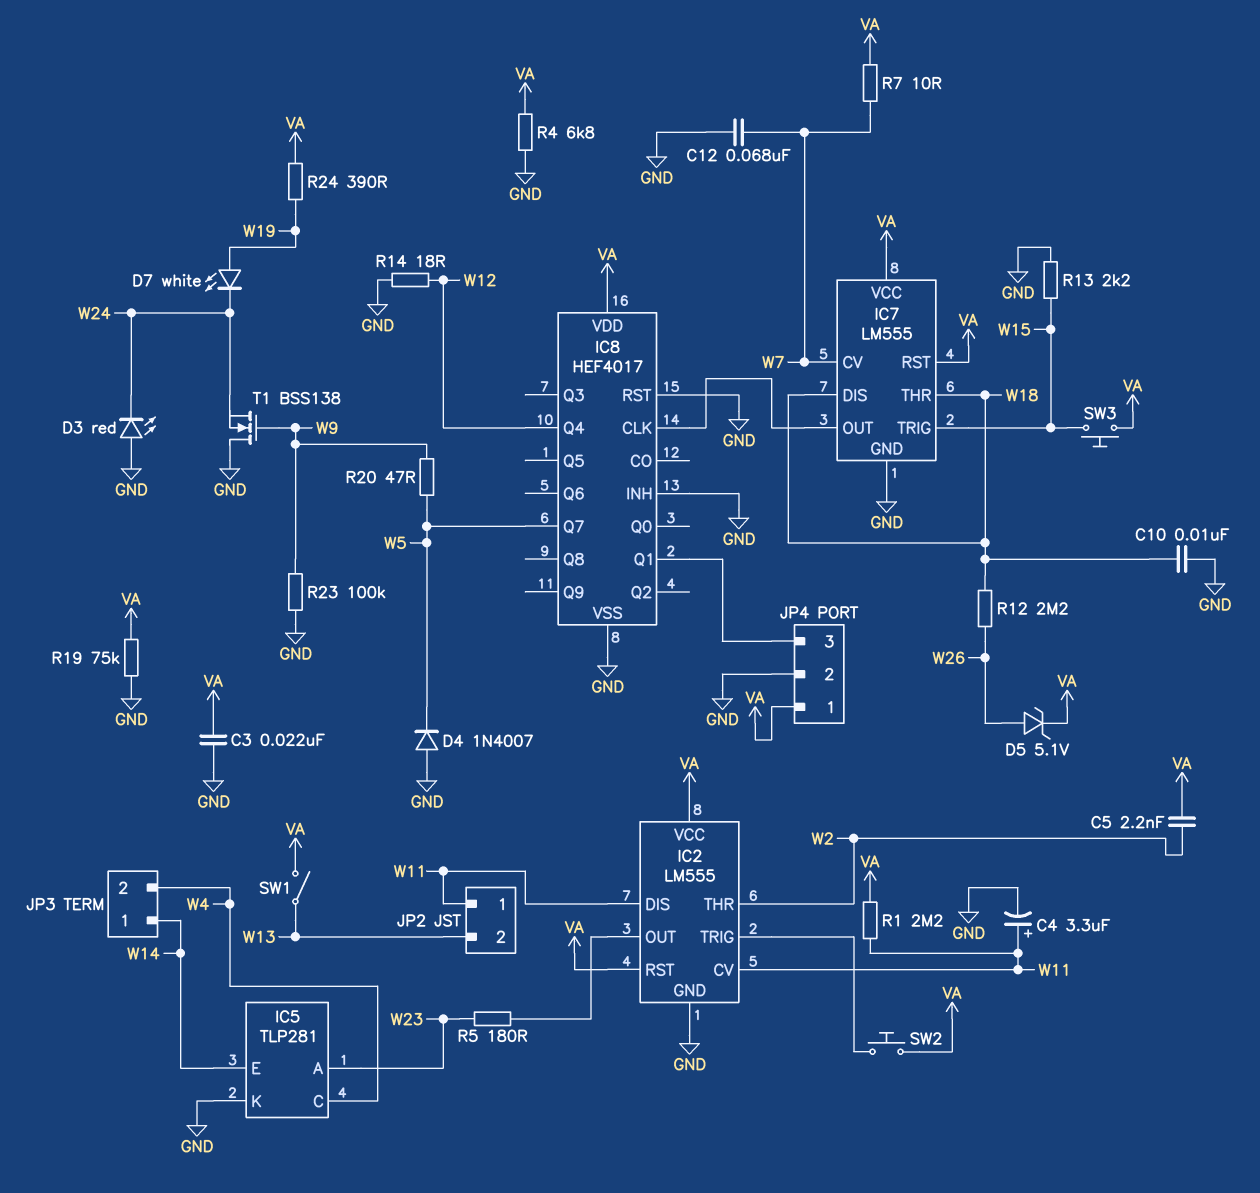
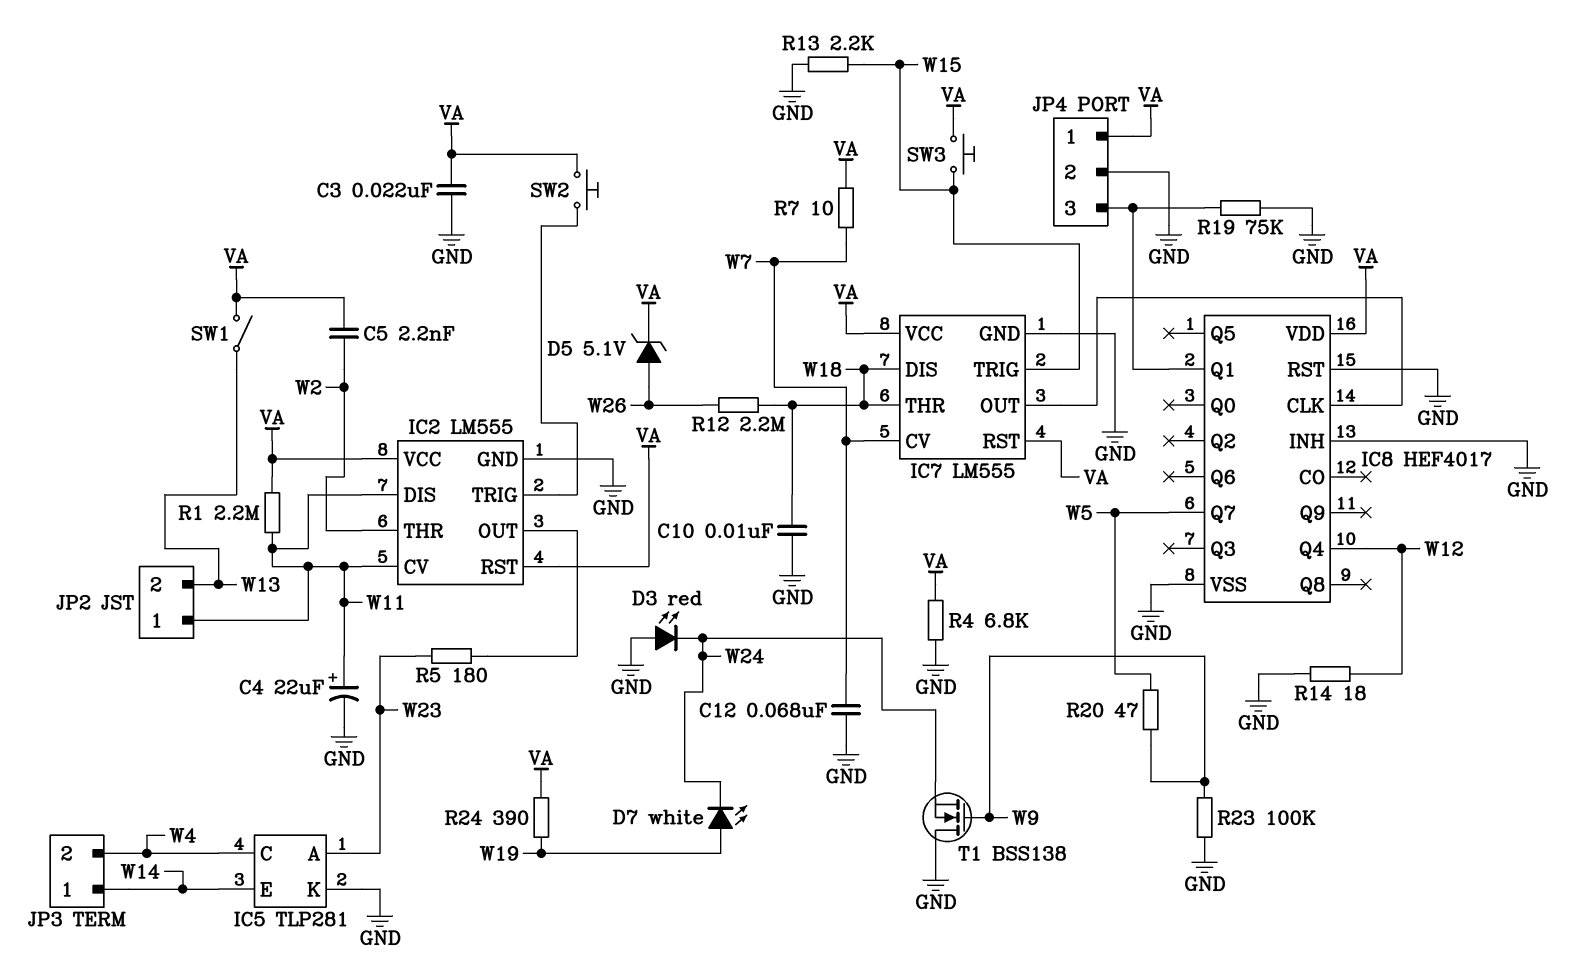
C4: 3.3uF (plus W11, minus GND) -> 22uF (plus W11, minus GND)
D4: diode 1N4007 (A GND, K W5) -> none
R19: 75k (GND, VA) -> 75k (GND, IC8/Q1)

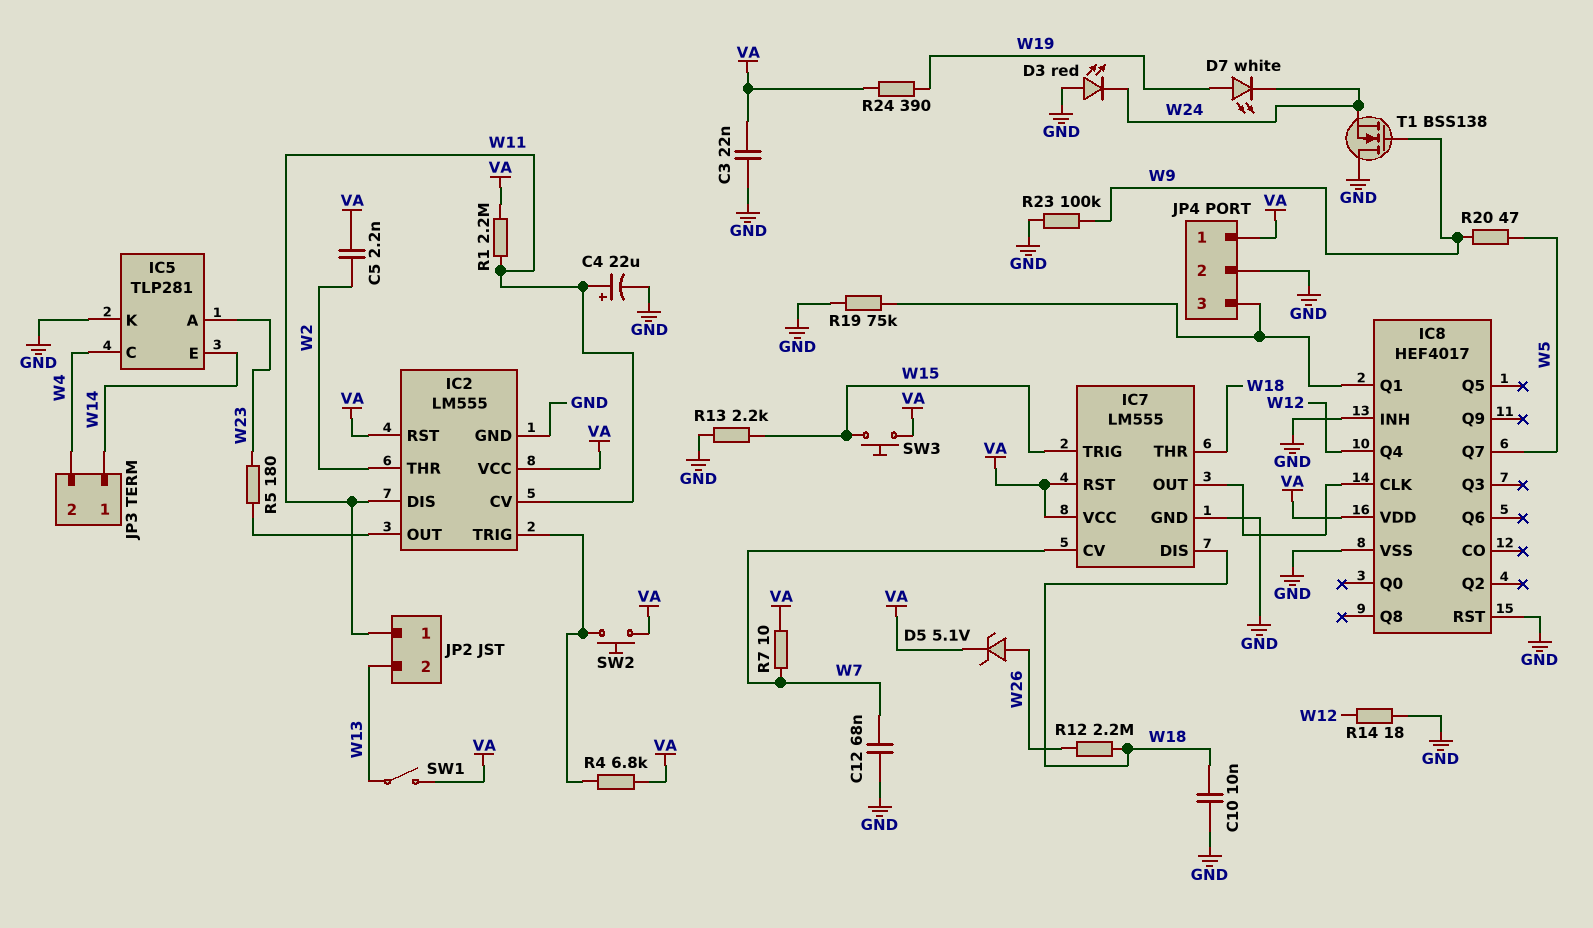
R4: 6.8k (GND, VA) -> 6.8k (IC2/TRIG, VA)

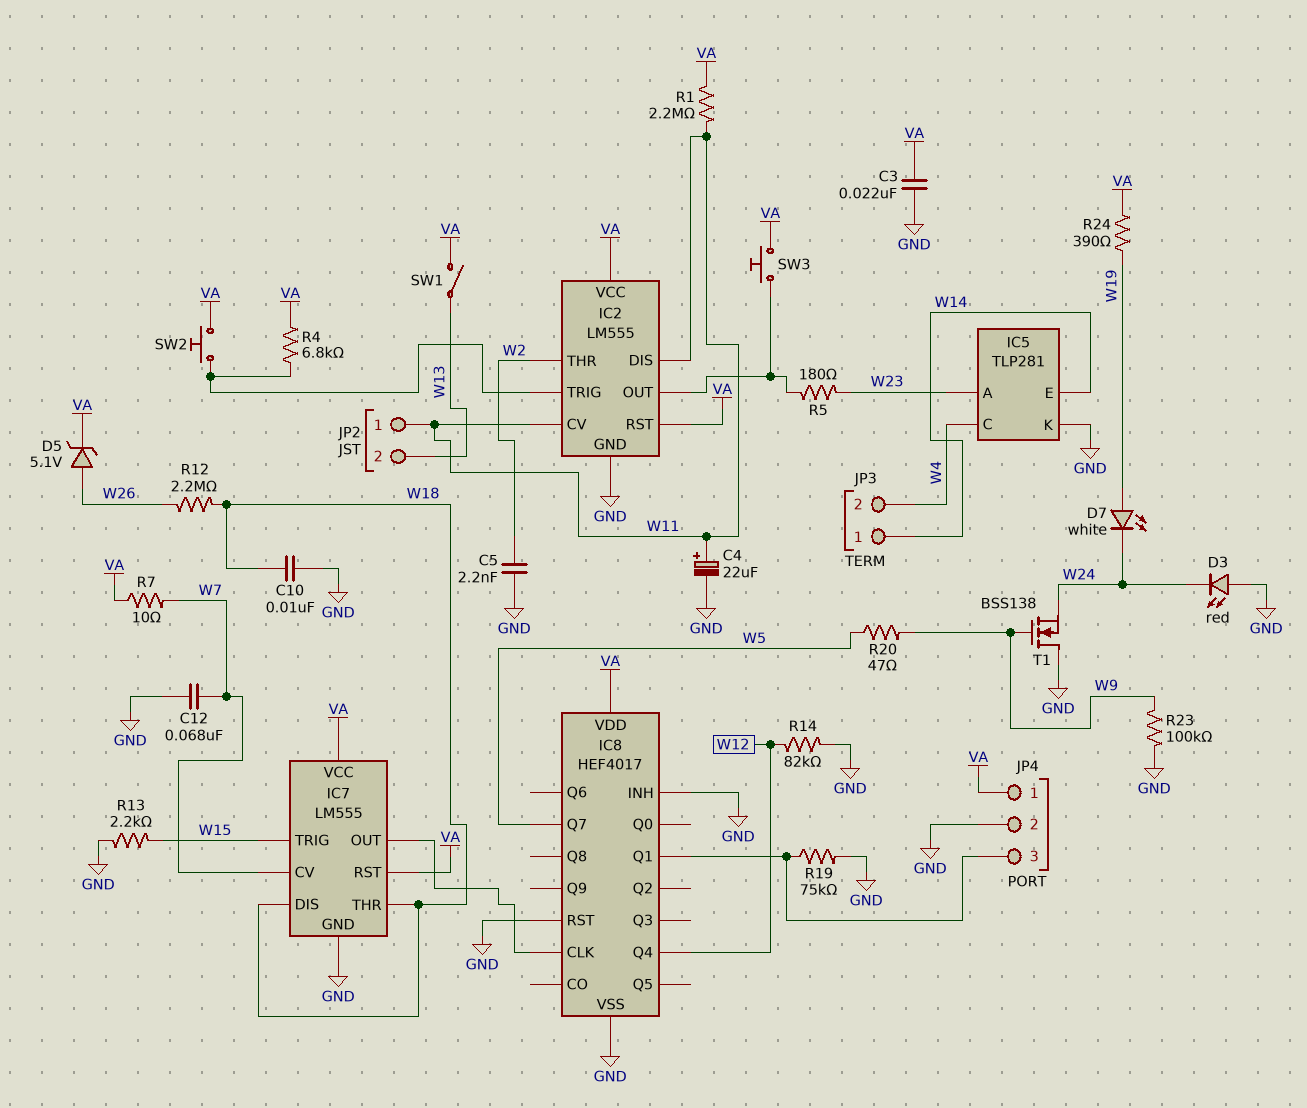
C5: 2.2nF (VA, W2) -> 2.2nF (GND, W2)
R14: 18 (GND, W12) -> 82k (GND, W12)
SW3: button (VA, W15) -> button (IC2/OUT, VA)

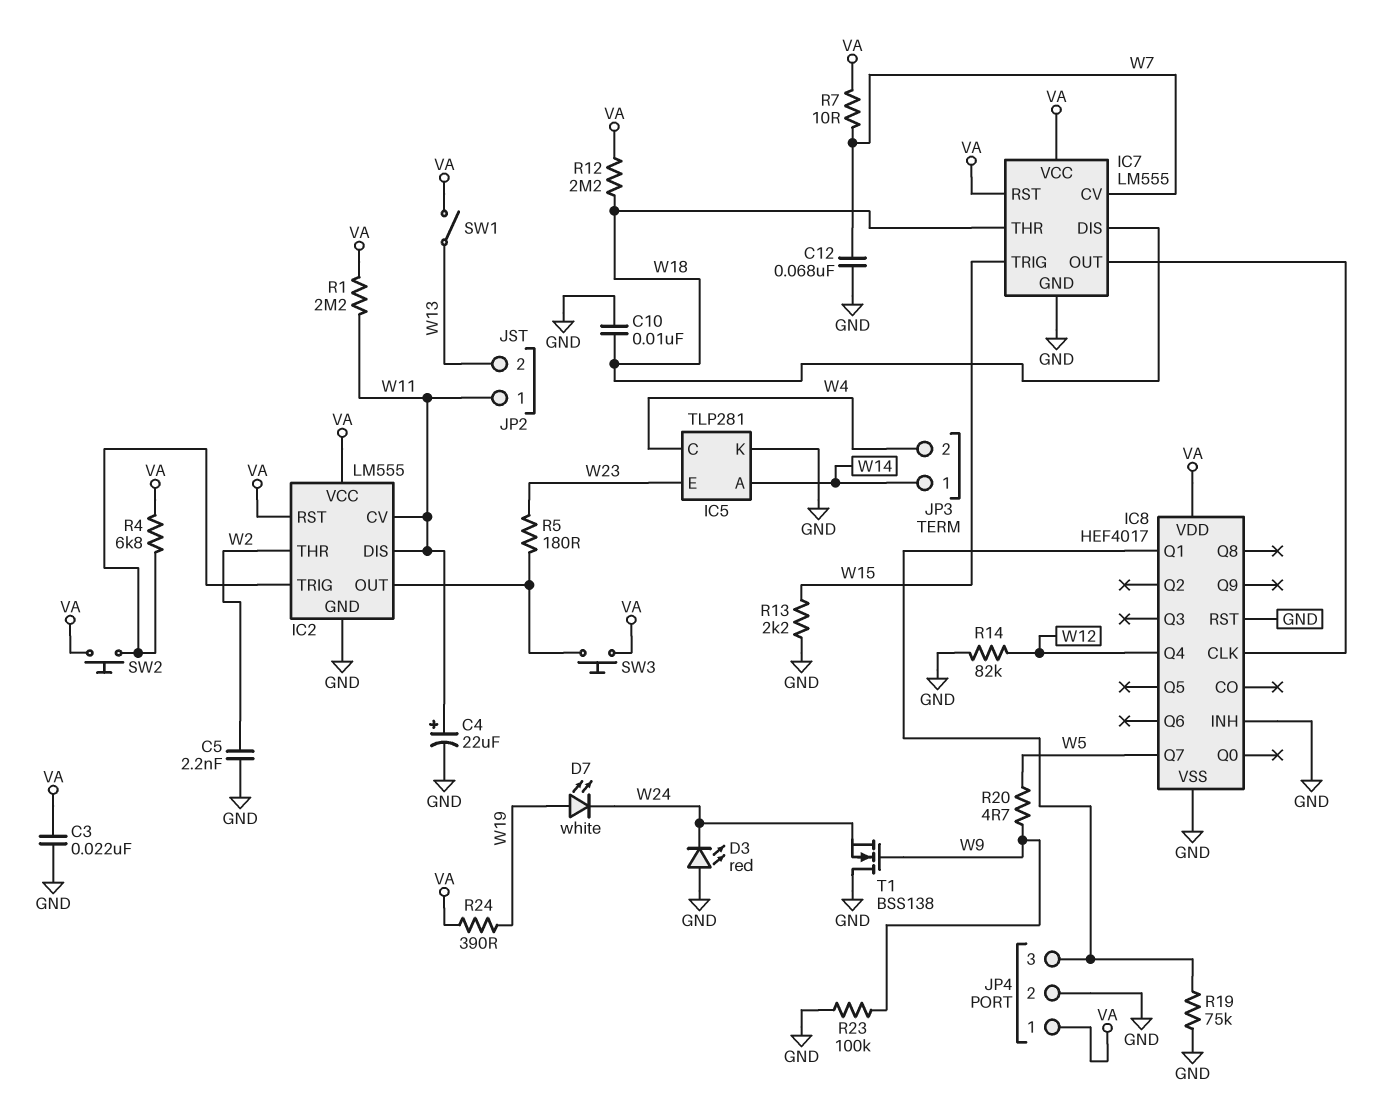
D5: zener 5.1V (A W26, K VA) -> none
IC5 pin A: W23 -> W14
IC5 pin E: W14 -> W23
R12: 2.2M (W18, W26) -> 2.2M (VA, W18)
R20: 47 (W5, W9) -> 4.7 (W5, W9)

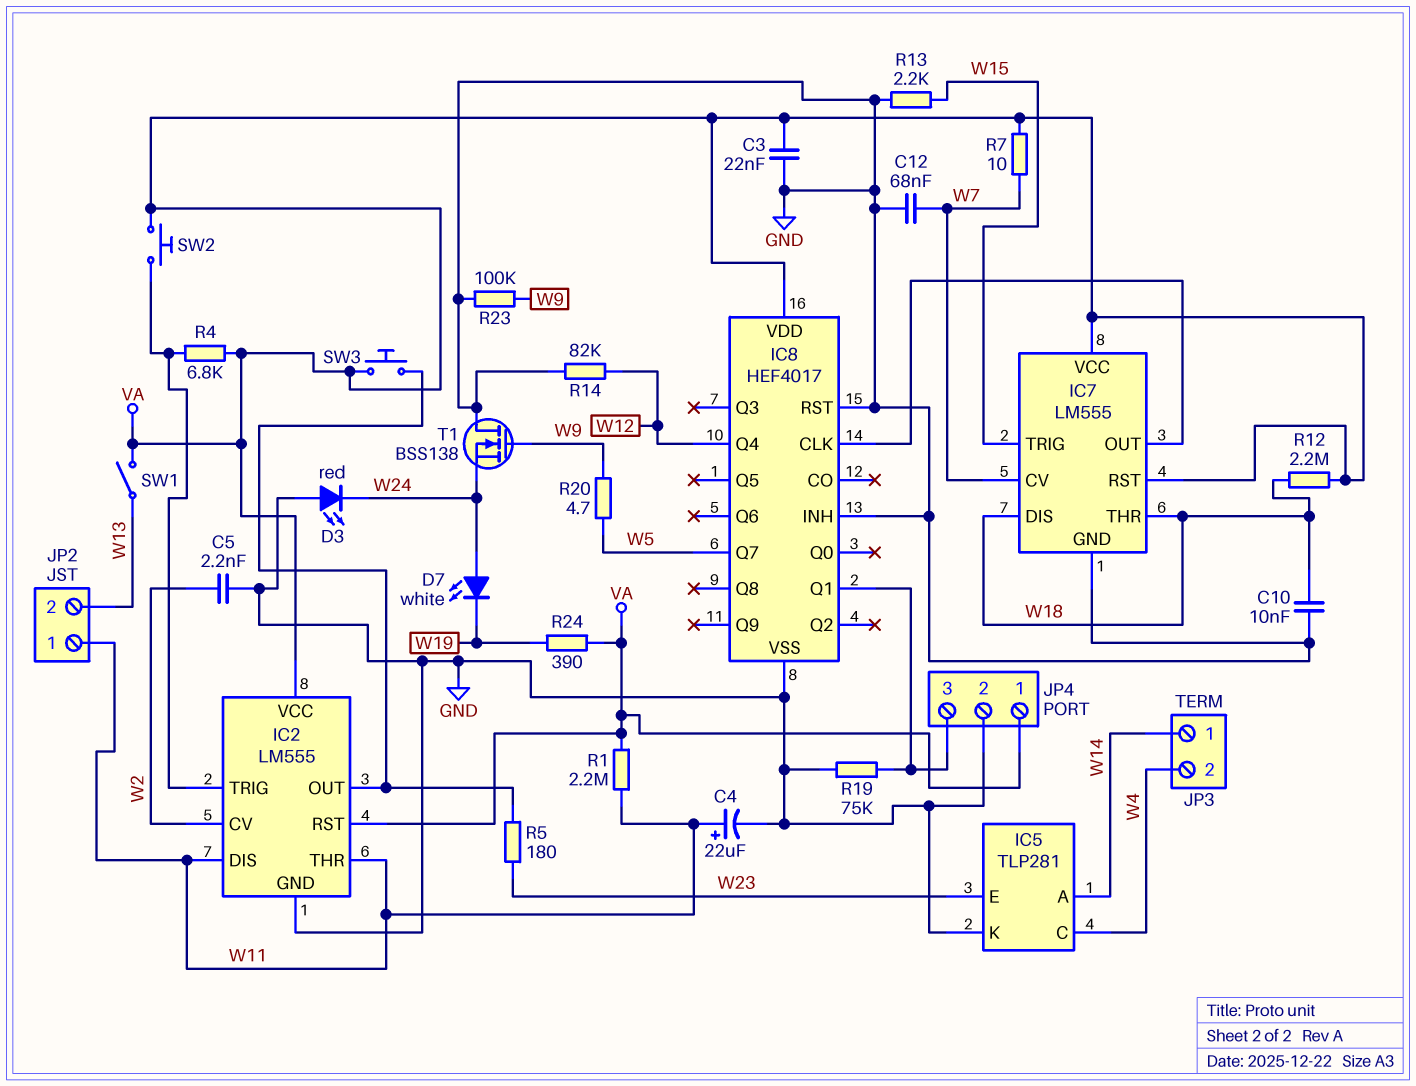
D7: LED white (A W19, K W24) -> LED white (A W24, K W19)
IC2 pin CV: W11 -> W2
IC2 pin THR: W2 -> W11

